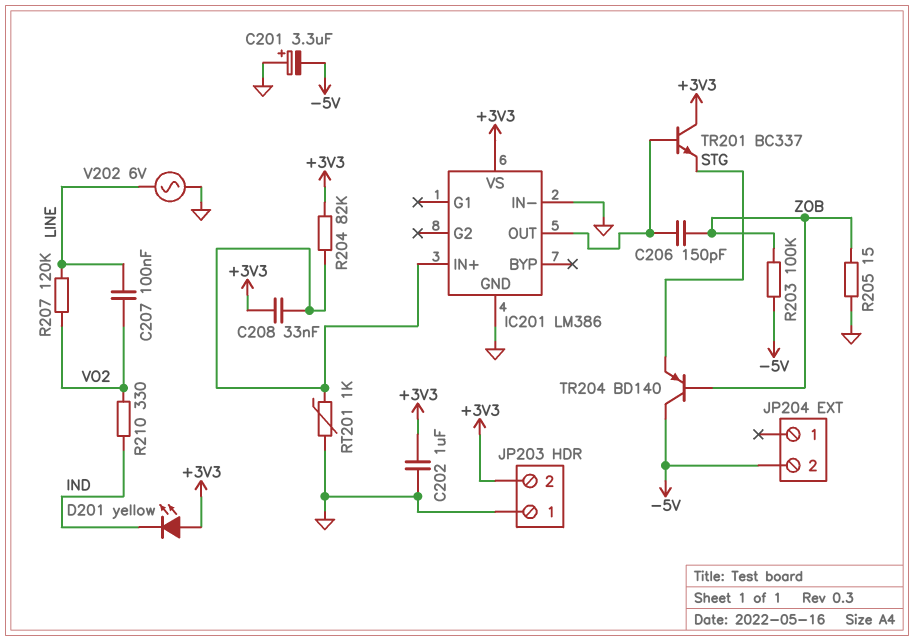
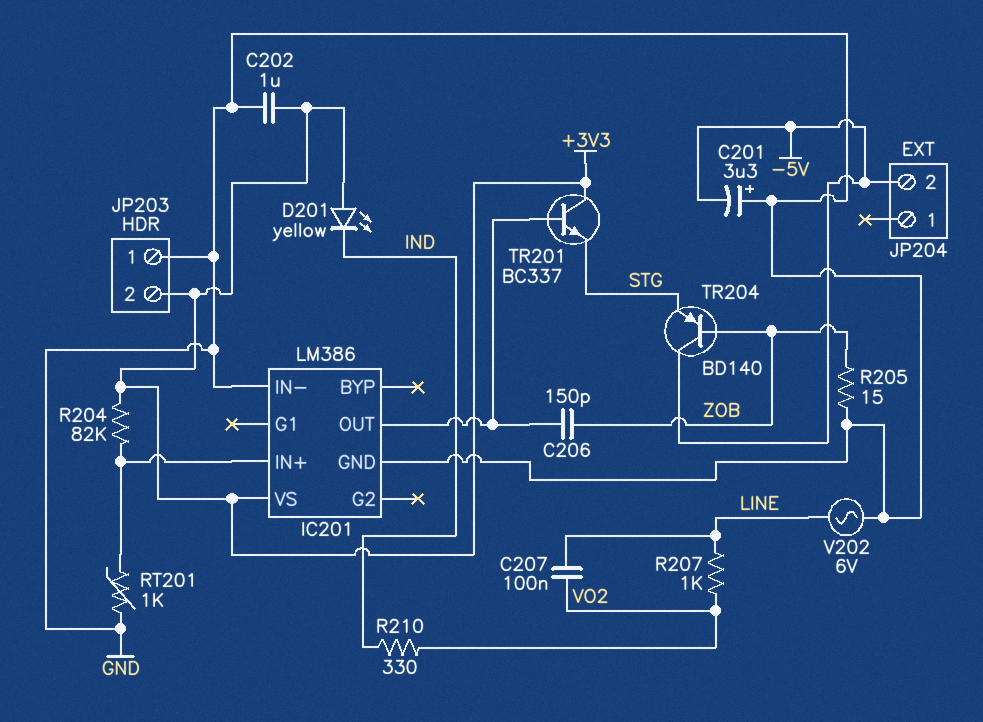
C208: 33nF (+3V3, IC201/IN+) -> none
R203: 100k (-5V, ZOB) -> none
R207: 120k (LINE, VO2) -> 1k (LINE, VO2)

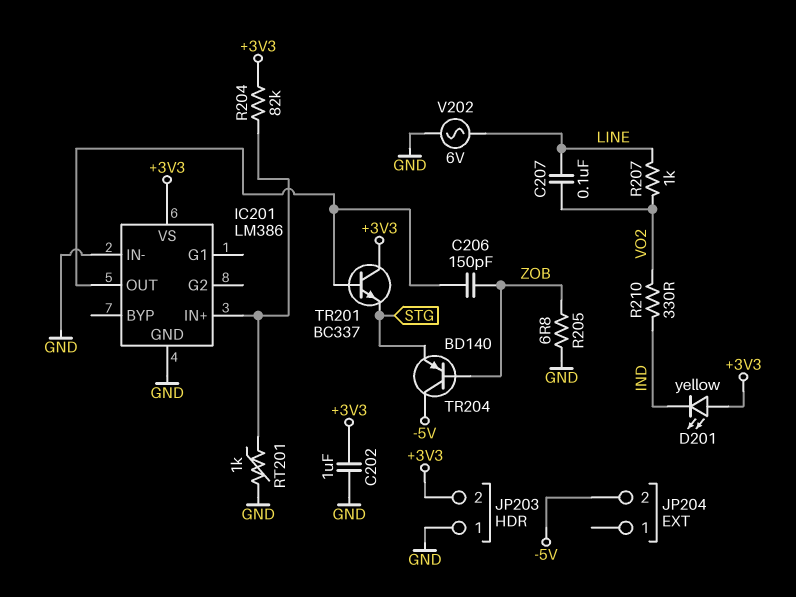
C201: 3.3uF (plus GND, minus -5V) -> none
R205: 15 (GND, ZOB) -> 6.8 (GND, ZOB)

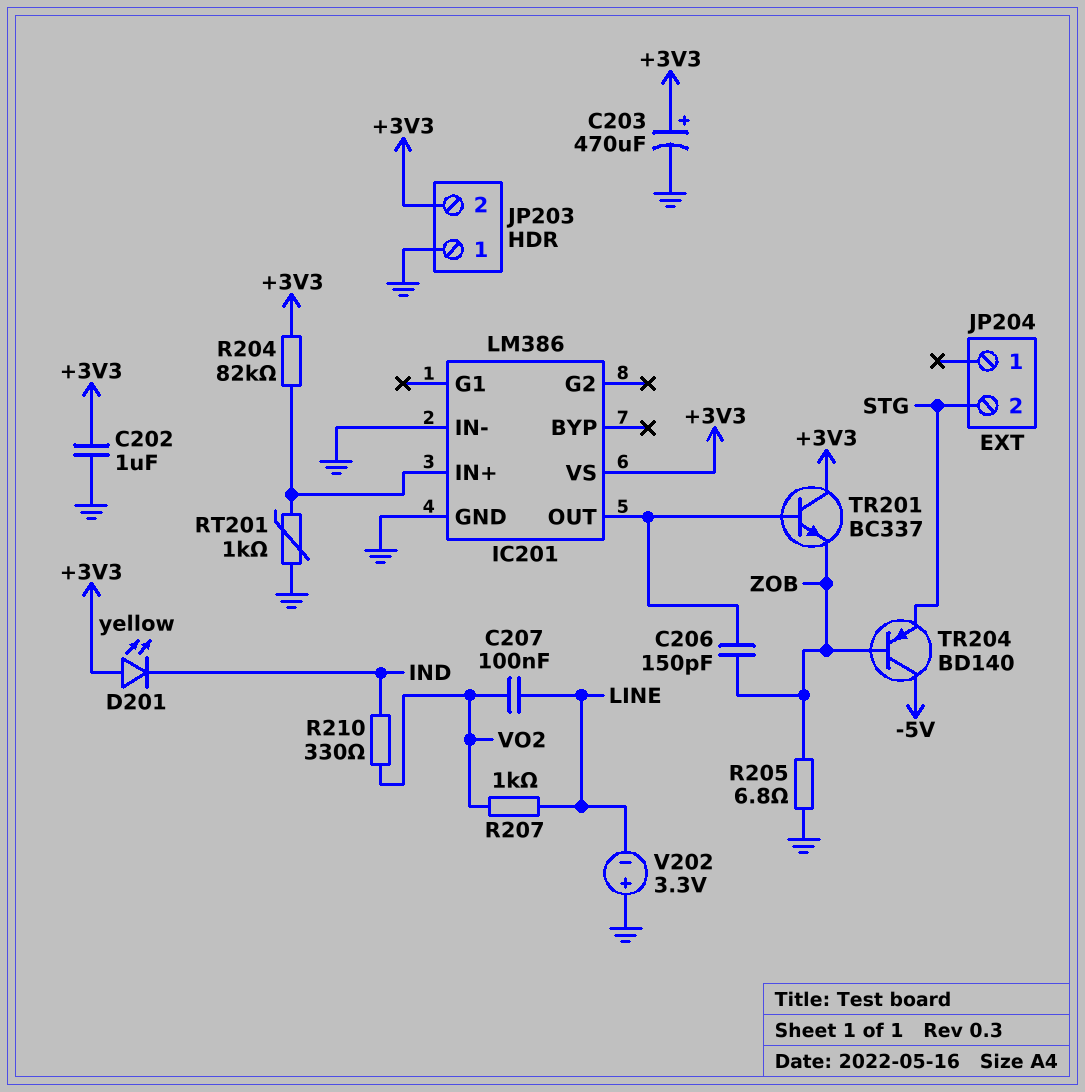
C203: none -> 470uF (plus +3V3, minus GND)
JP204 pin 2: -5V -> STG
TR201: NPN BC337 (B IC201/OUT, C +3V3, E STG) -> NPN BC337 (B IC201/OUT, C +3V3, E ZOB)
V202: AC 6V (GND, LINE) -> 3.3V (plus GND, minus LINE)

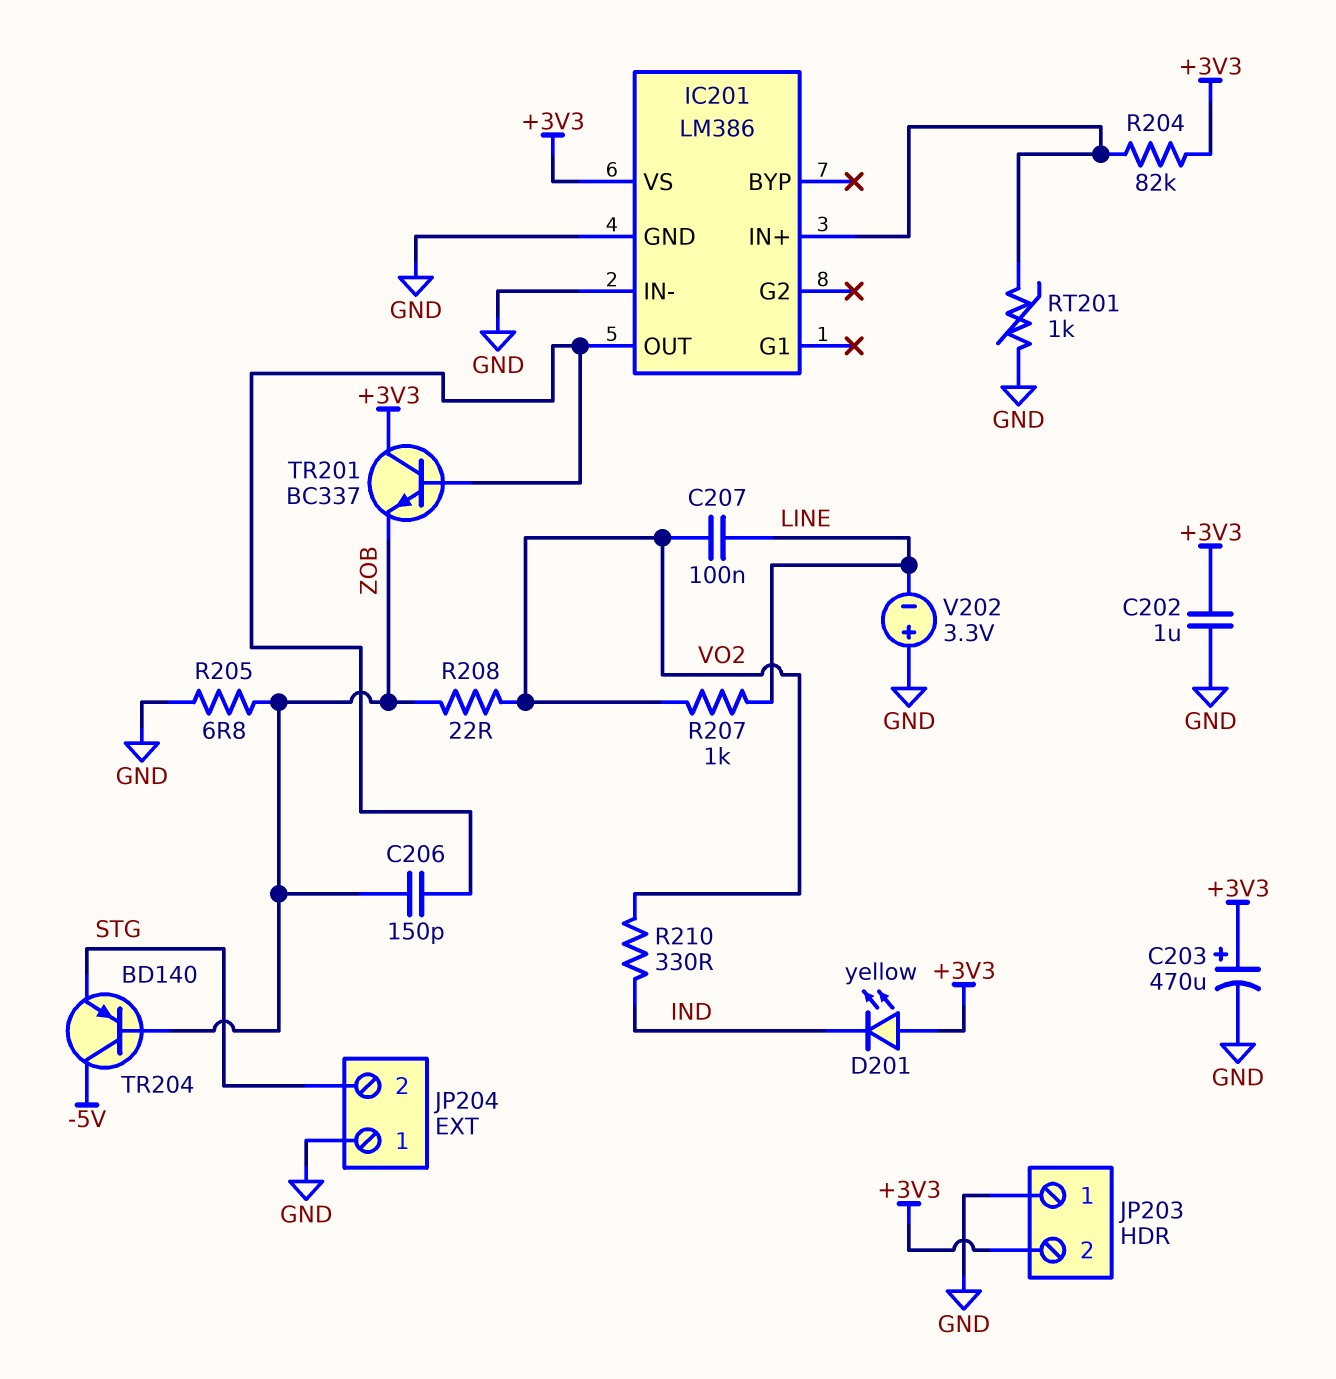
JP204 pin 1: none -> GND
R208: none -> 22 (VO2, ZOB)

